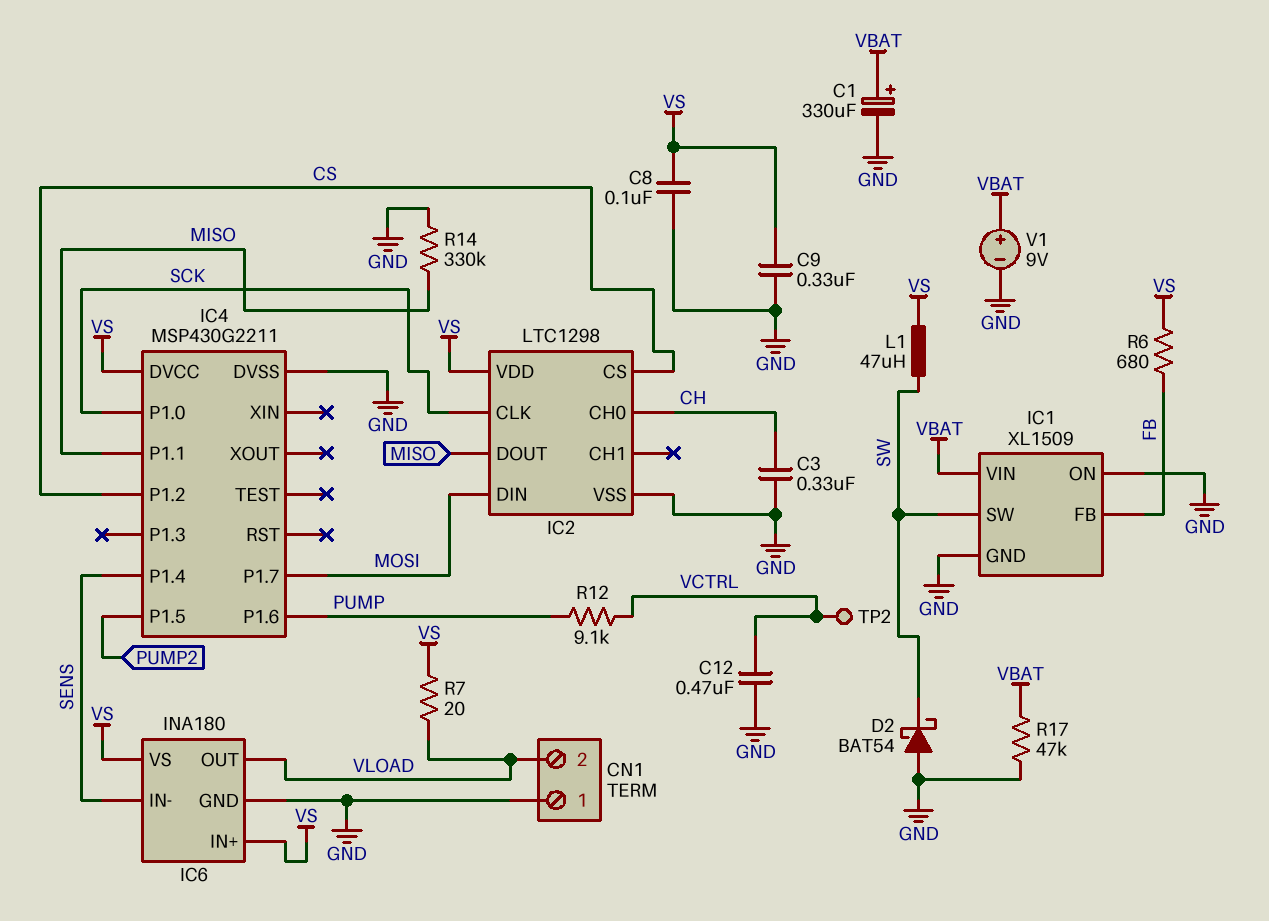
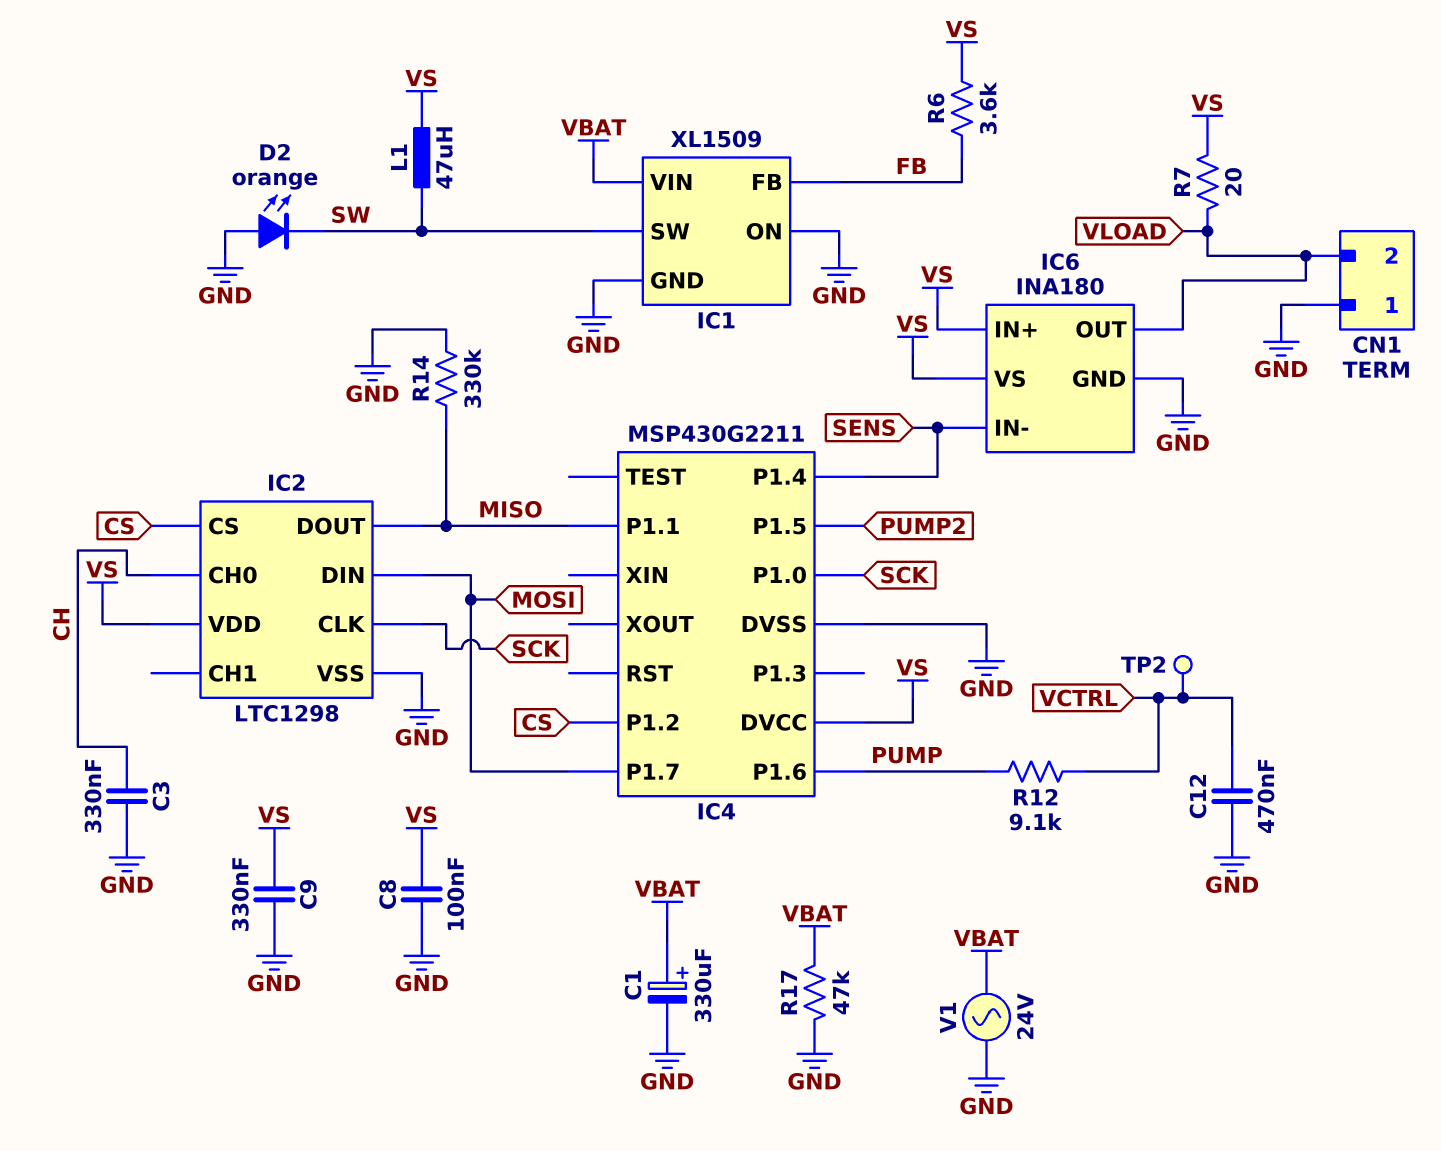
D2: schottky BAT54 (A GND, K SW) -> LED orange (A GND, K SW)
R6: 680 (FB, VS) -> 3.6k (FB, VS)
V1: 9V (plus VBAT, minus GND) -> AC 24V (GND, VBAT)

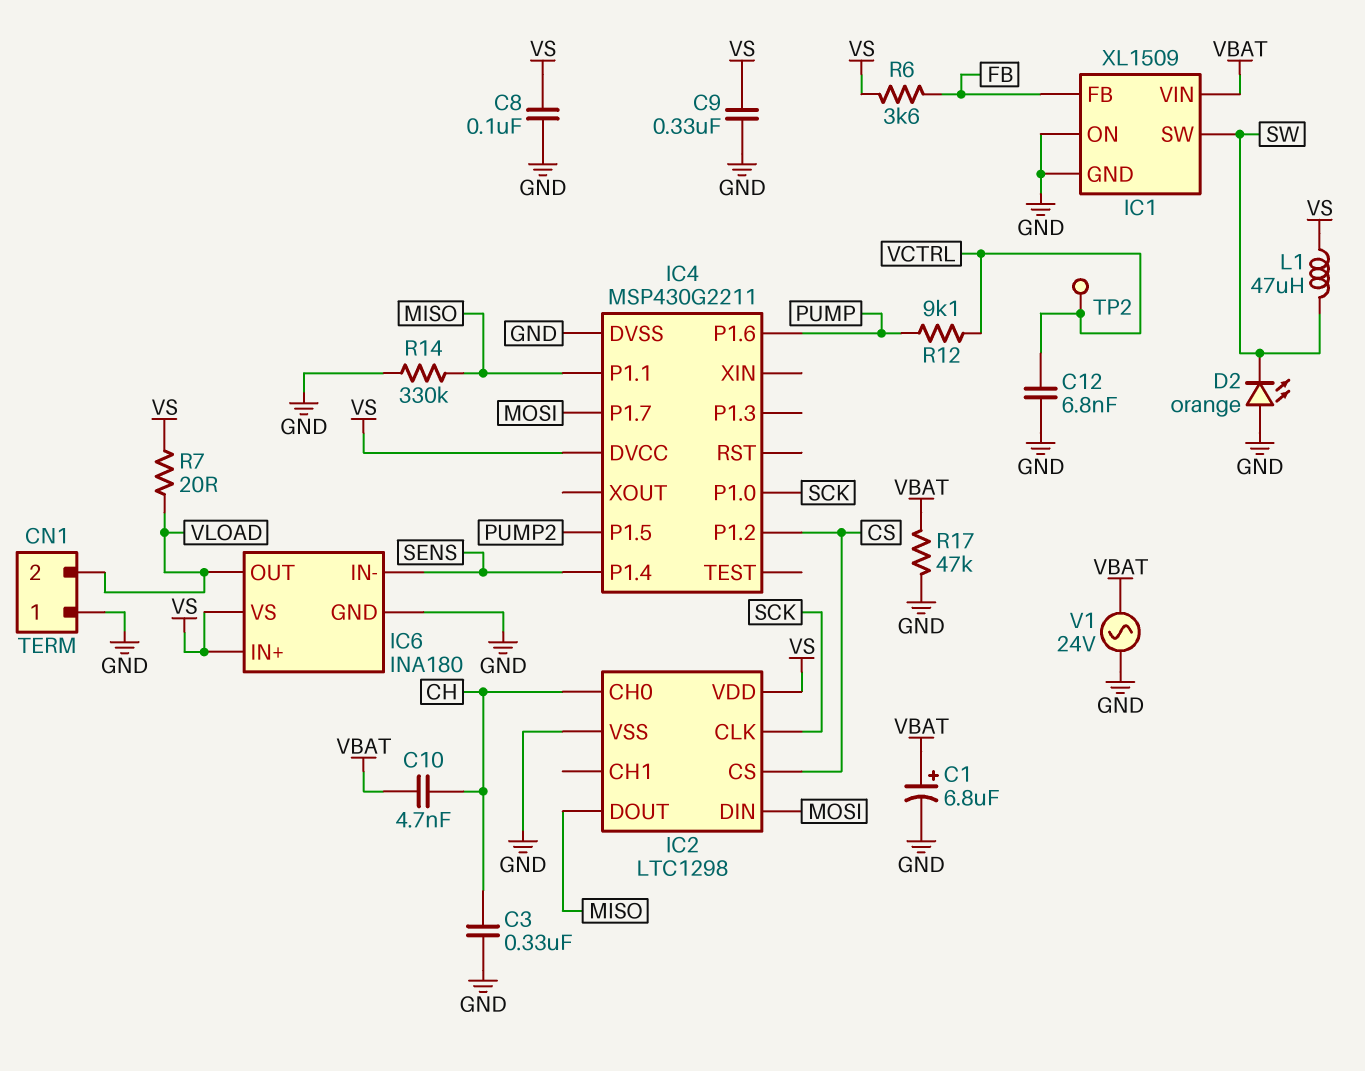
C1: 330uF (plus VBAT, minus GND) -> 6.8uF (plus VBAT, minus GND)
C10: none -> 4.7nF (CH, VBAT)
C12: 470nF (GND, VCTRL) -> 6.8nF (GND, VCTRL)

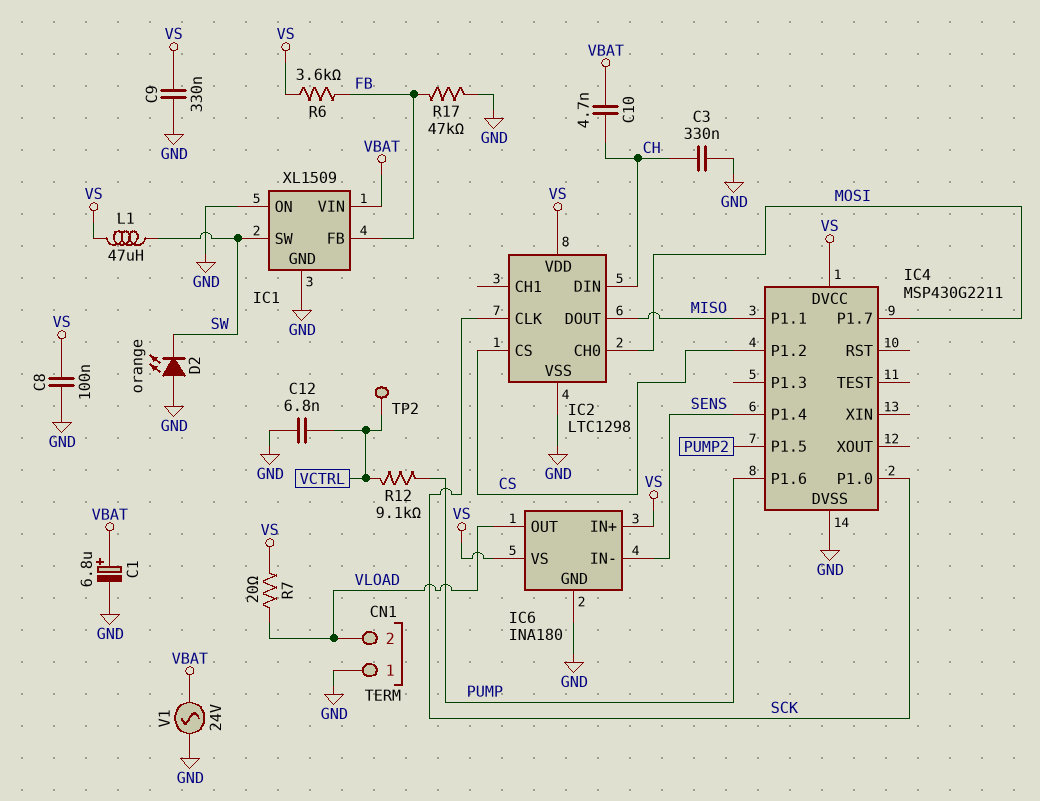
IC2 pin CH0: CH -> MOSI
IC2 pin DIN: MOSI -> CH
R14: 330k (GND, MISO) -> none
R17: 47k (GND, VBAT) -> 47k (FB, GND)

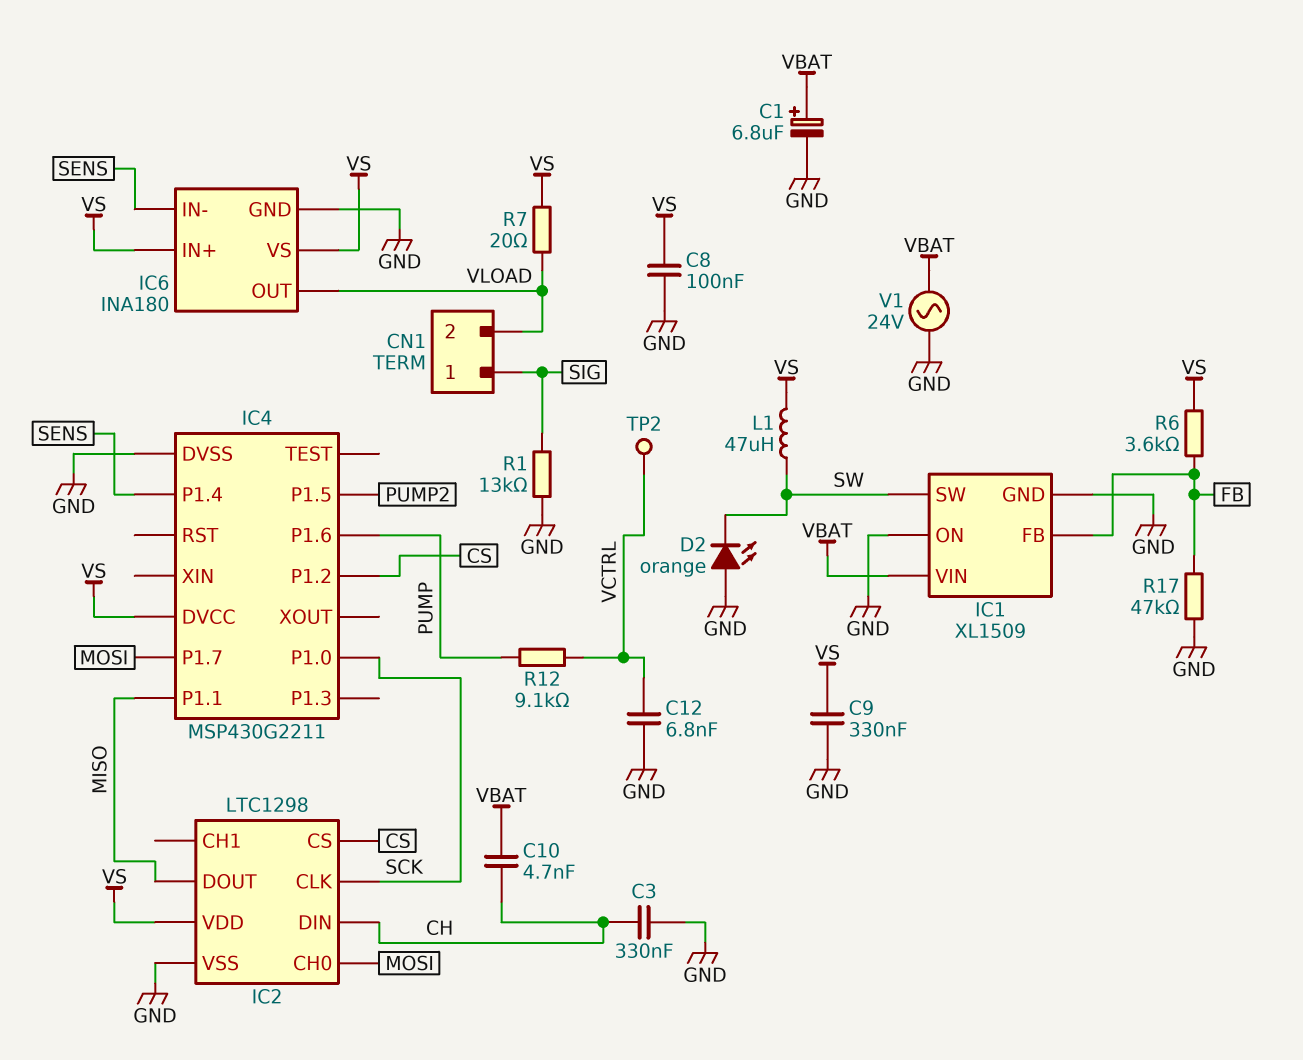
CN1 pin 1: GND -> SIG
R1: none -> 13k (GND, SIG)

